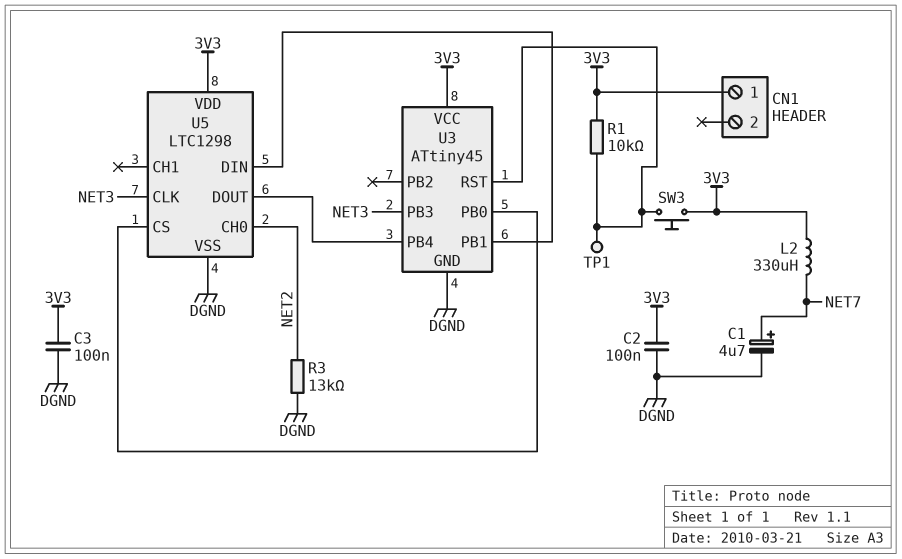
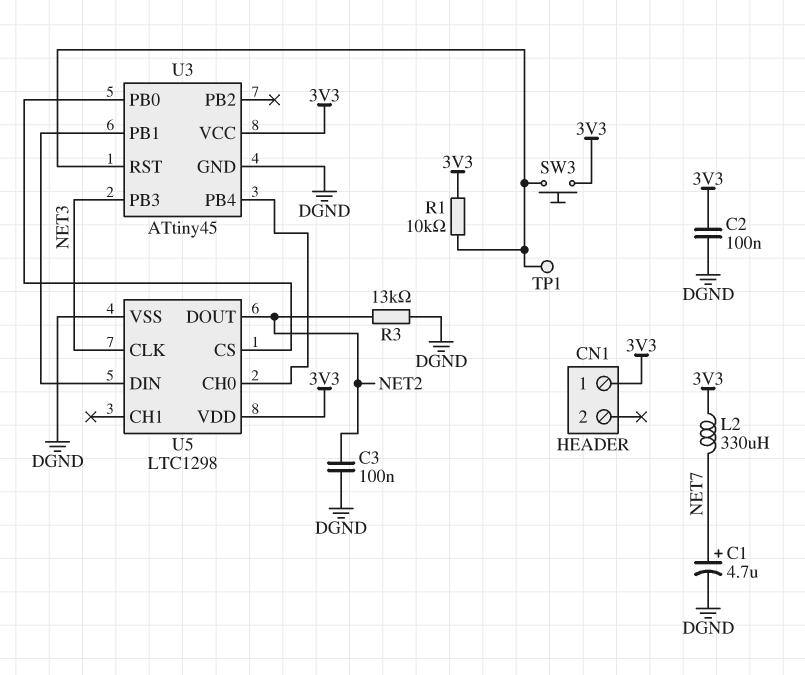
C3: 100nF (3V3, DGND) -> 100nF (DGND, NET2)
U5 pin CH0: NET2 -> U3/PB4
U5 pin DOUT: U3/PB4 -> NET2

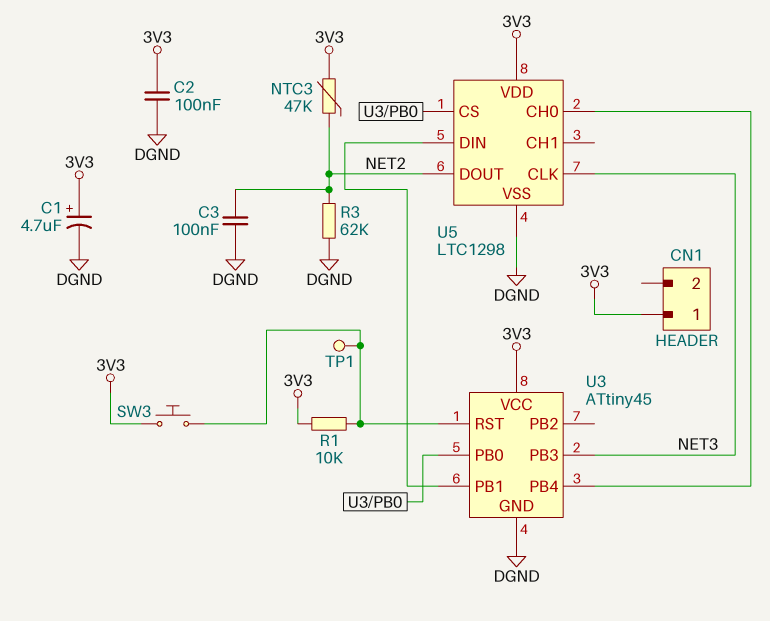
C1: 4.7uF (plus NET7, minus DGND) -> 4.7uF (plus 3V3, minus DGND)
L2: 330uH (3V3, NET7) -> none
NTC3: none -> 47k (3V3, NET2)
R3: 13k (DGND, NET2) -> 62k (DGND, NET2)

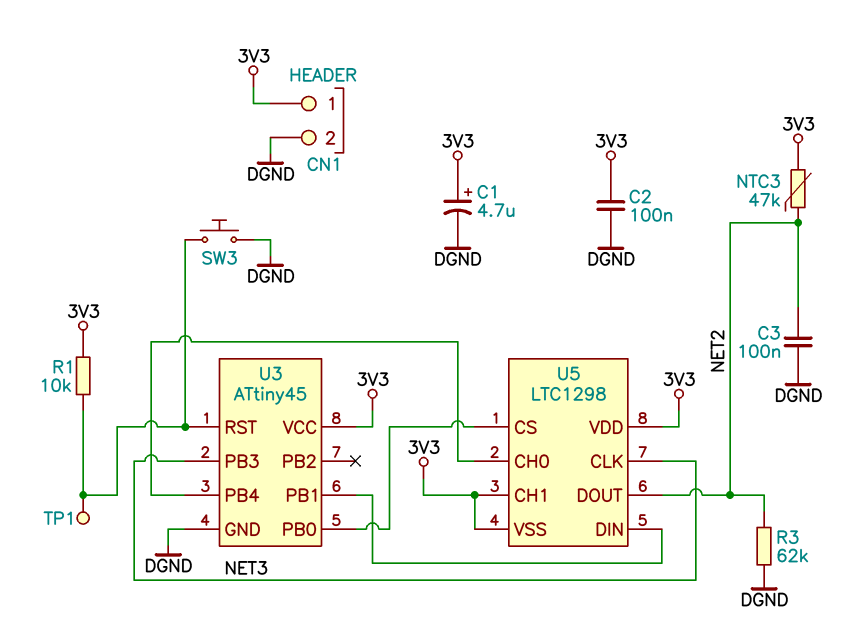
CN1 pin 2: none -> DGND
SW3: button (3V3, U3/RST) -> button (DGND, U3/RST)
U5 pin CH1: none -> 3V3
U5 pin VSS: DGND -> 3V3

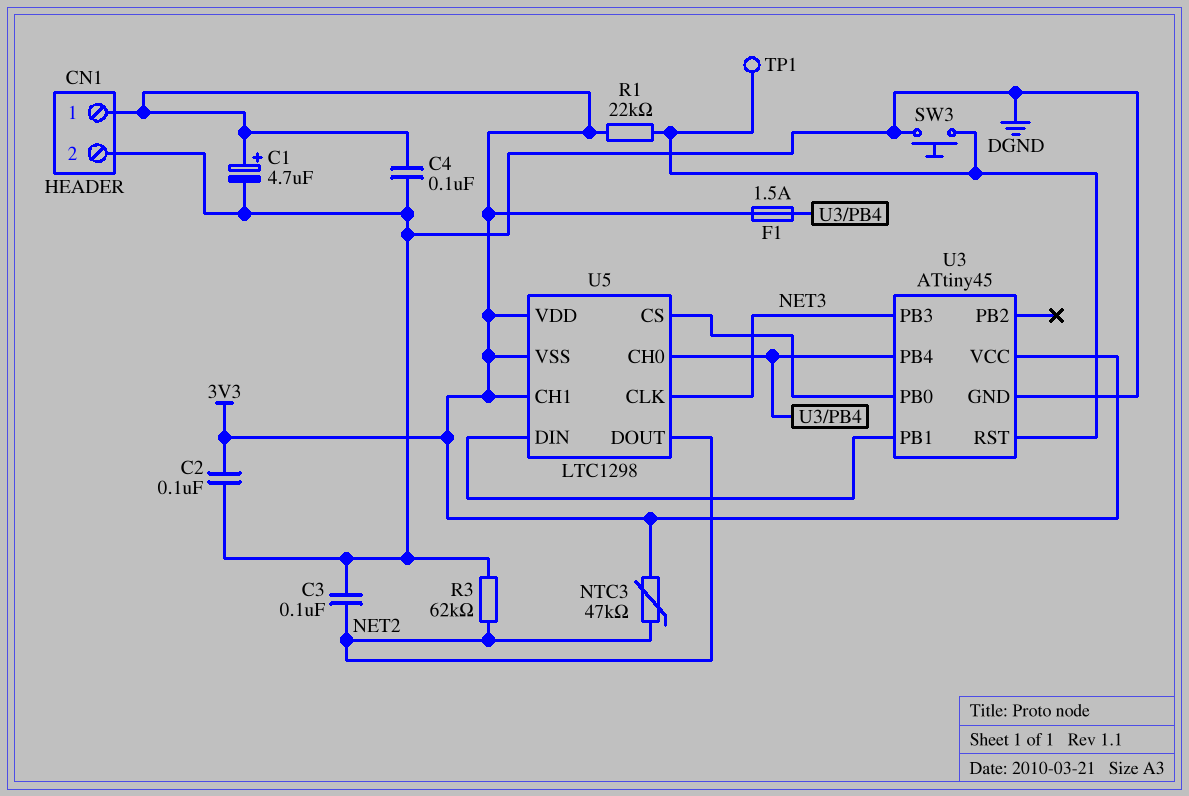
C4: none -> 100nF (3V3, DGND)
F1: none -> 1.5A (3V3, U3/PB4)
R1: 10k (3V3, U3/RST) -> 22k (3V3, U3/RST)

